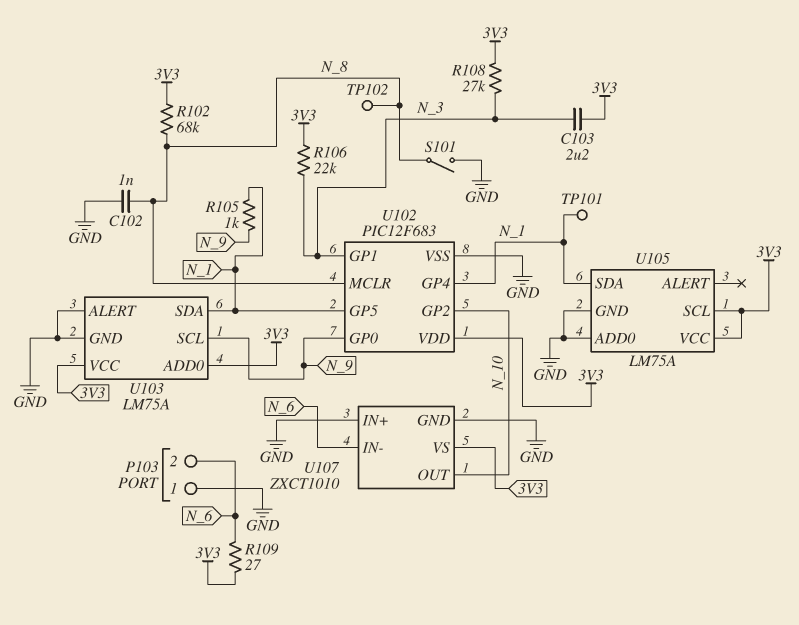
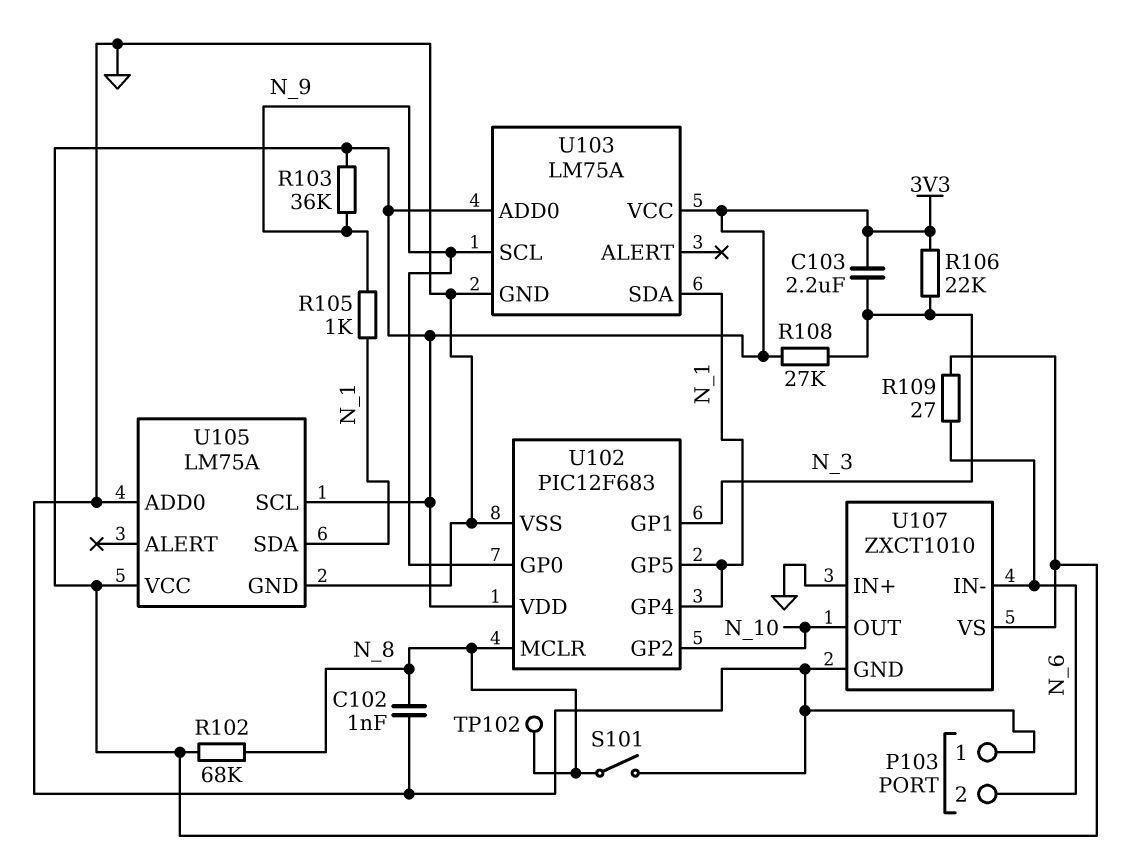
R103: none -> 36k (3V3, N_9)
TP101: test point (N_1) -> none
U103 pin ALERT: GND -> none

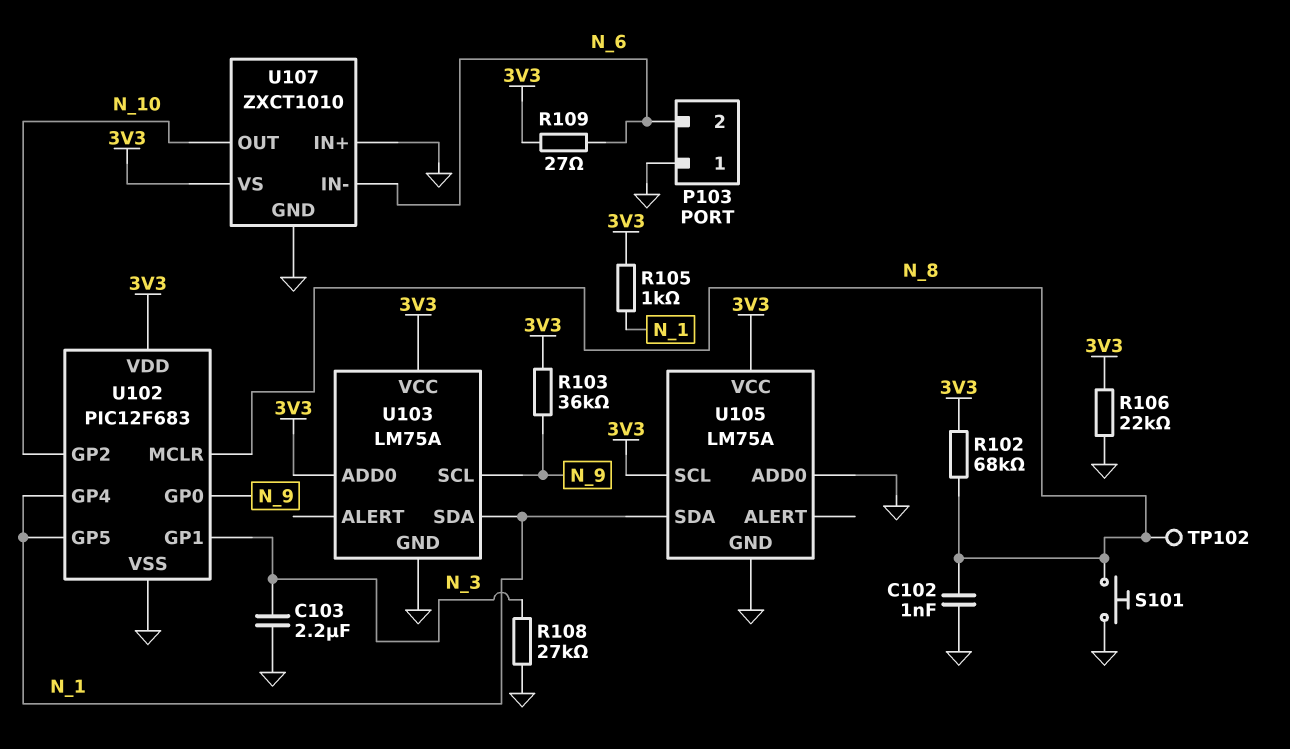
C103: 2.2uF (3V3, N_3) -> 2.2uF (GND, N_3)
R105: 1k (N_1, N_9) -> 1k (3V3, N_1)
R106: 22k (3V3, N_3) -> 22k (3V3, GND)
R108: 27k (3V3, N_3) -> 27k (GND, N_3)
S101: switch (GND, N_8) -> button (GND, N_8)

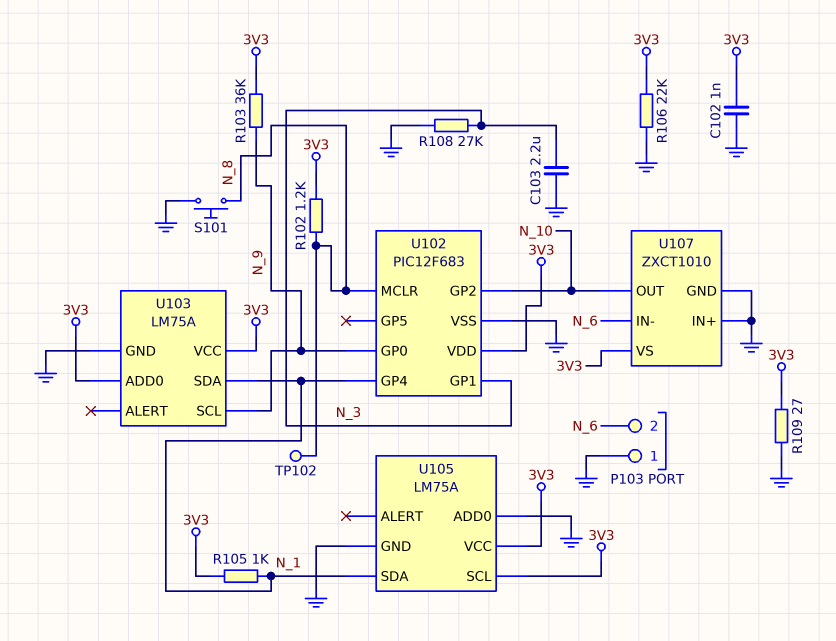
C102: 1nF (GND, N_8) -> 1nF (3V3, GND)
R102: 68k (3V3, N_8) -> 1.2k (3V3, N_8)
R109: 27 (3V3, N_6) -> 27 (3V3, GND)
U102 pin GP5: N_1 -> none

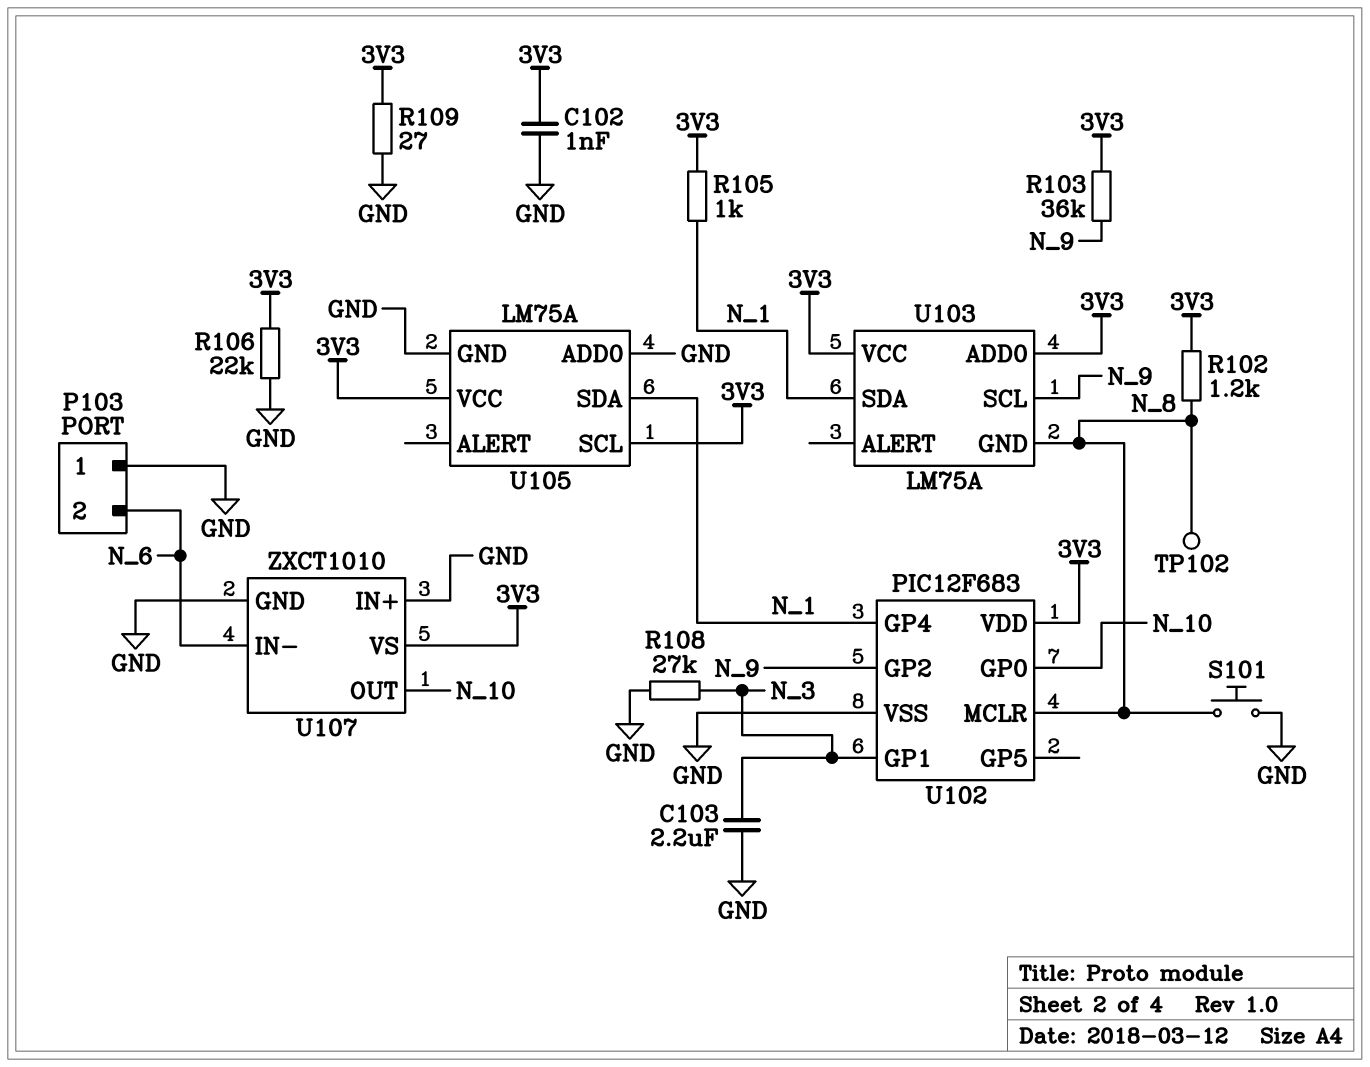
U102 pin GP0: N_9 -> N_10
U102 pin GP2: N_10 -> N_9
U103 pin GND: GND -> N_8

